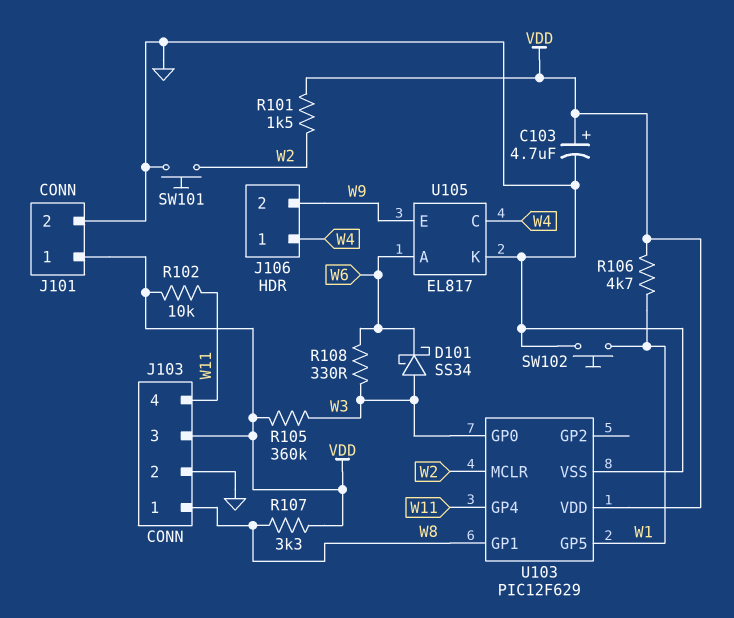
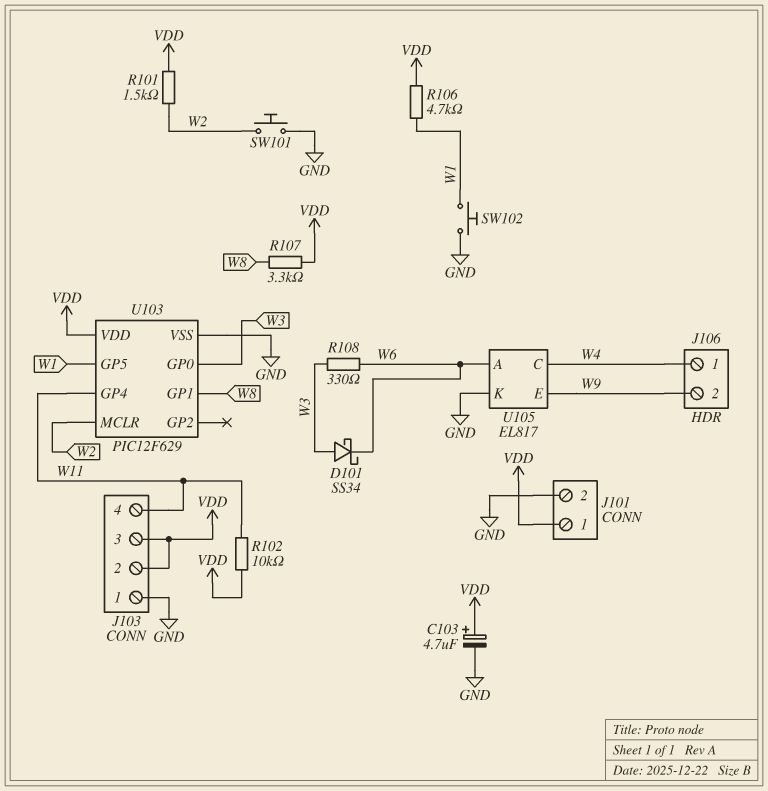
J103 pin 1: W8 -> GND
J103 pin 2: GND -> VDD
R105: 360k (VDD, W3) -> none

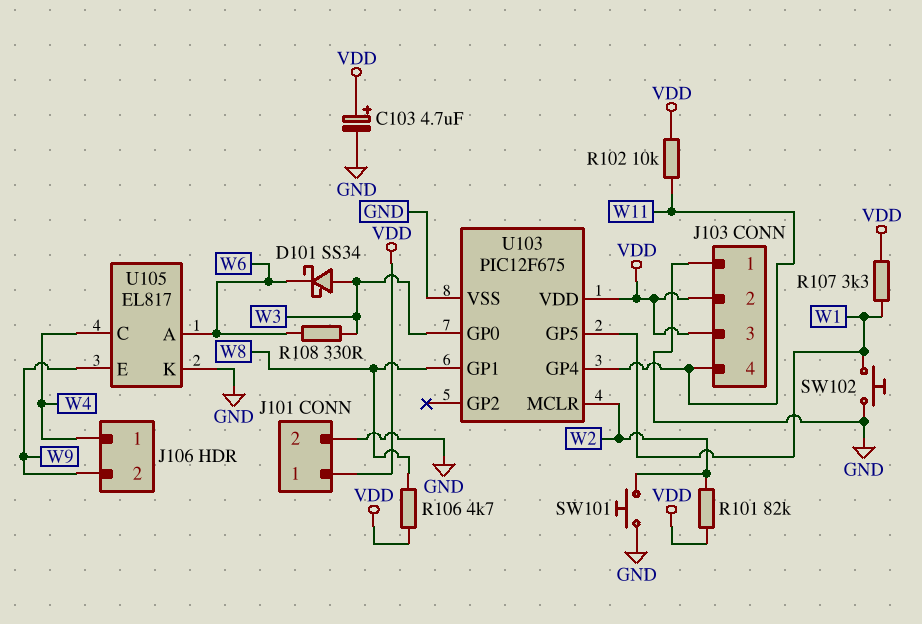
R101: 1.5k (VDD, W2) -> 82k (VDD, W2)
R106: 4.7k (VDD, W1) -> 4.7k (VDD, W8)
R107: 3.3k (VDD, W8) -> 3.3k (VDD, W1)
U103: PIC12F629 -> PIC12F675

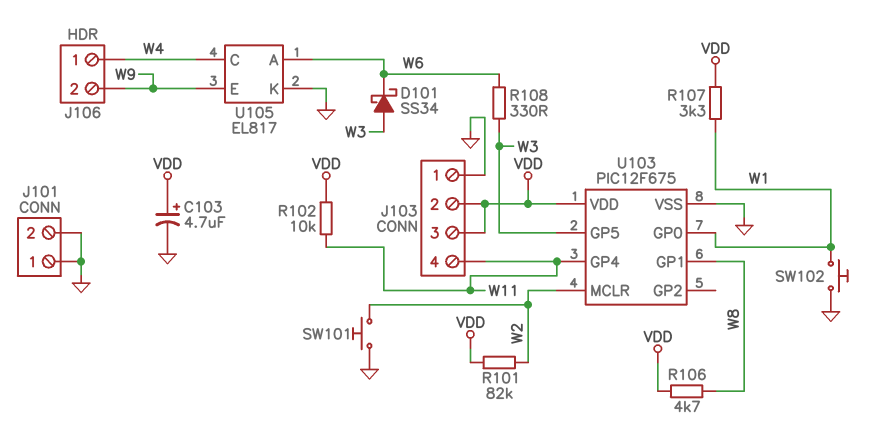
J101 pin 1: VDD -> GND
U103 pin GP0: W3 -> W1
U103 pin GP5: W1 -> W3

